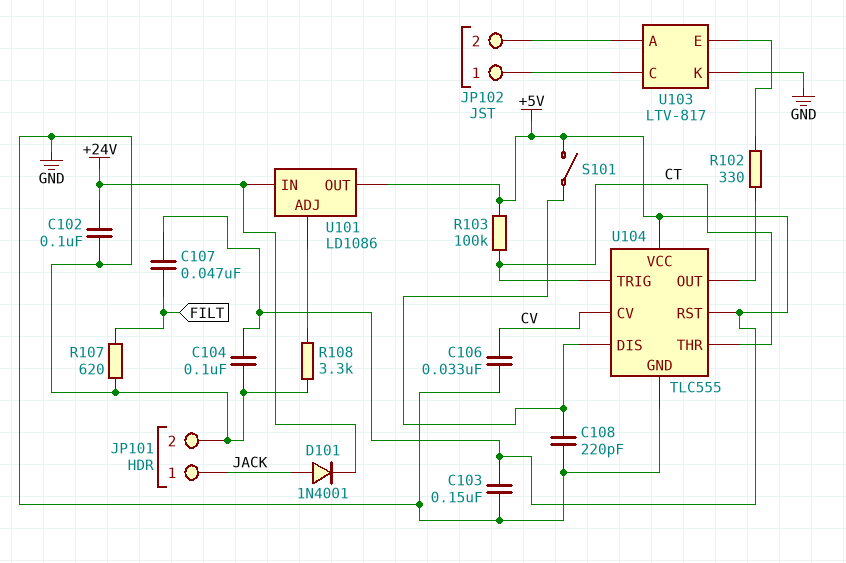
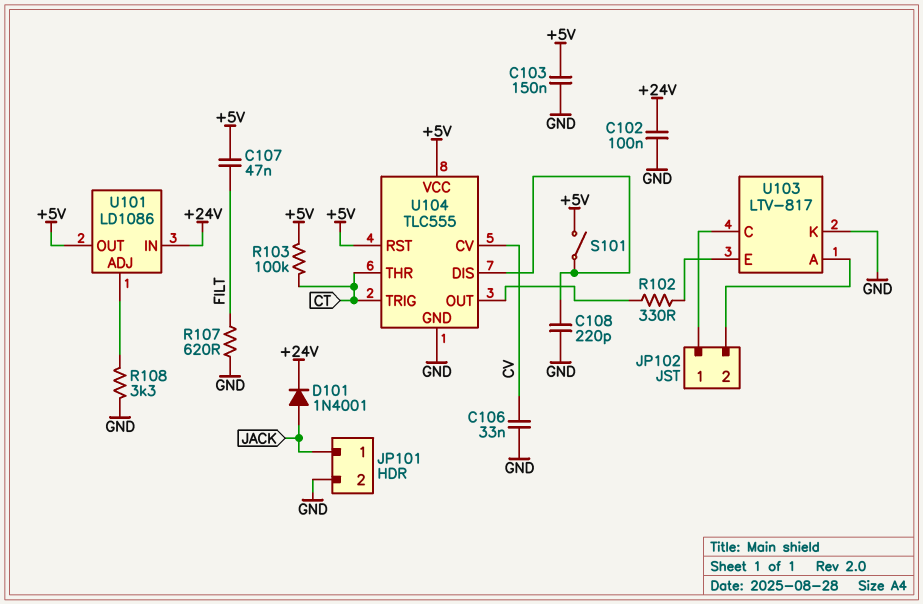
C104: 100nF (+5V, GND) -> none

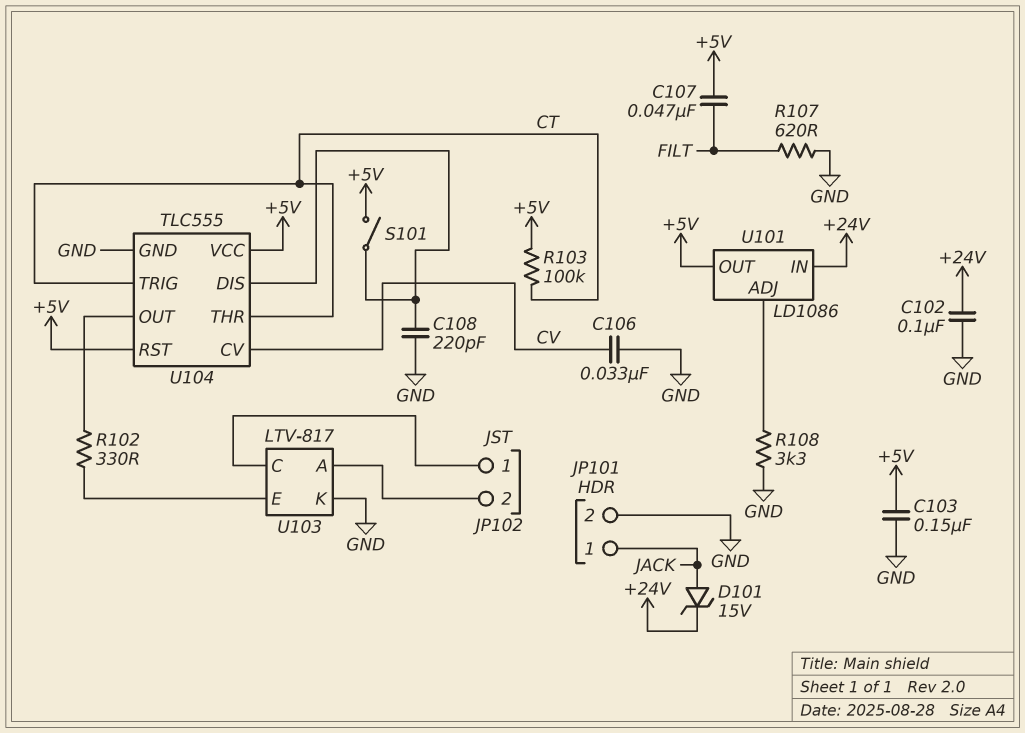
D101: diode 1N4001 (A JACK, K +24V) -> zener 15V (A JACK, K +24V)

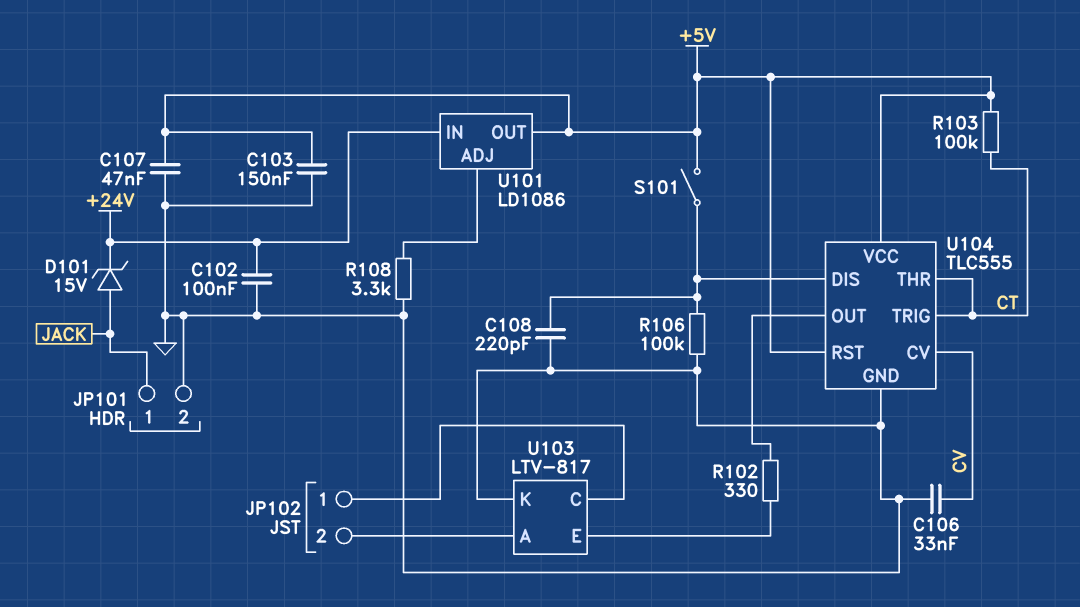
C107: 47nF (+5V, FILT) -> 47nF (+5V, GND)
R106: none -> 100k (GND, U104/DIS)
R107: 620 (FILT, GND) -> none

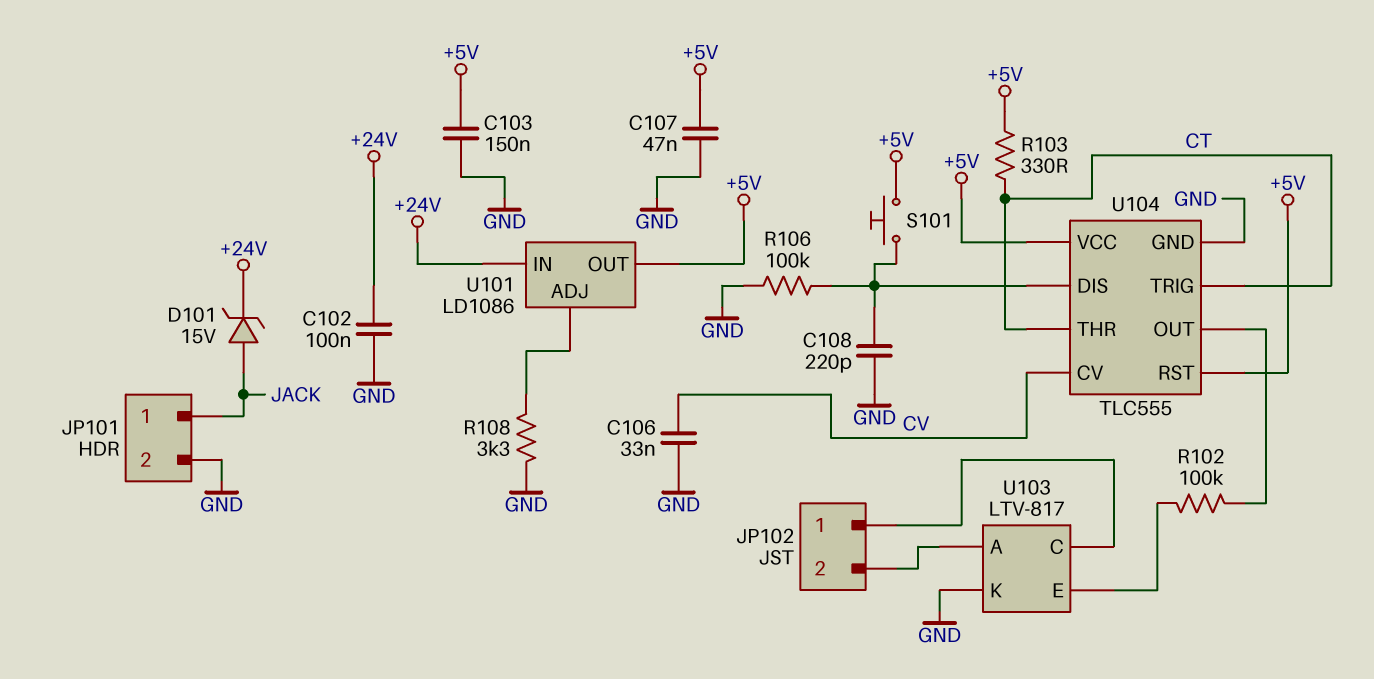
R102: 330 (U103/E, U104/OUT) -> 100k (U103/E, U104/OUT)
R103: 100k (+5V, CT) -> 330 (+5V, CT)
S101: switch (+5V, U104/DIS) -> button (+5V, U104/DIS)

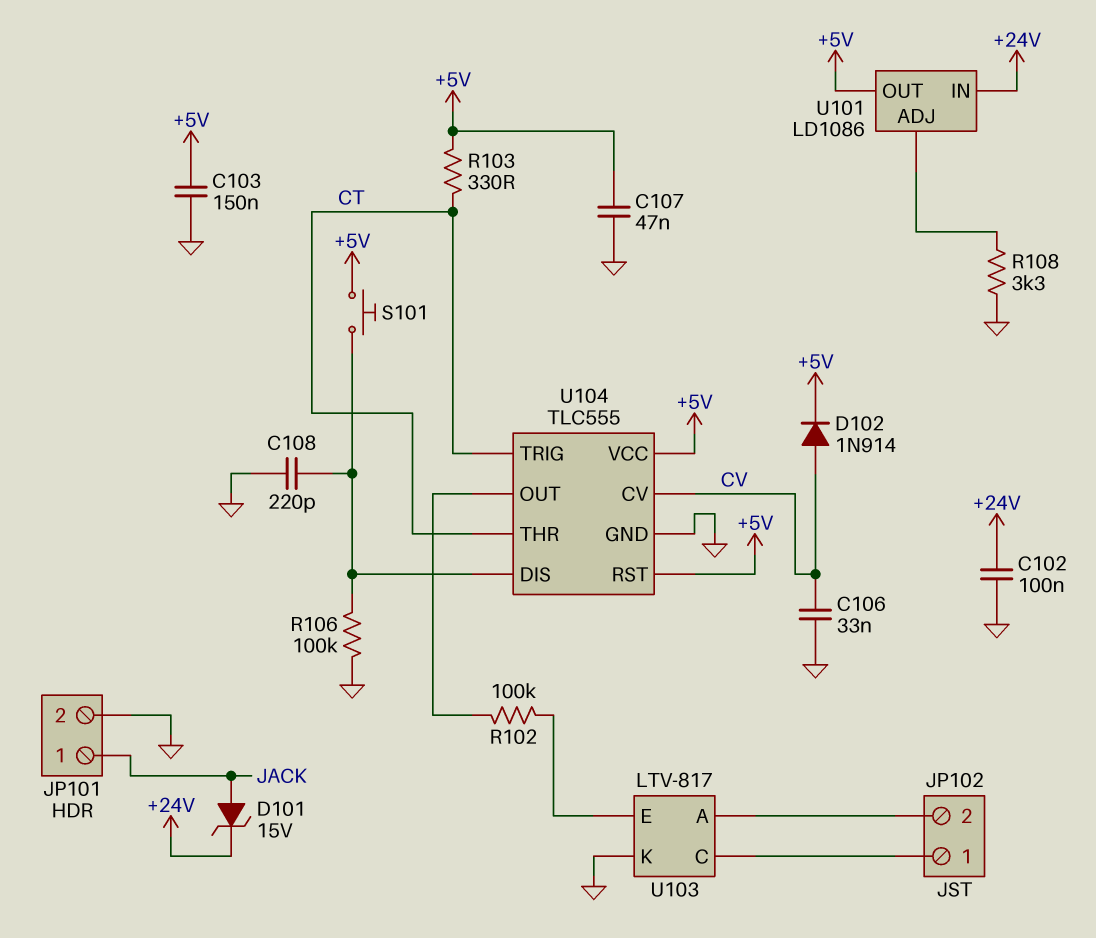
D102: none -> diode 1N914 (A CV, K +5V)

